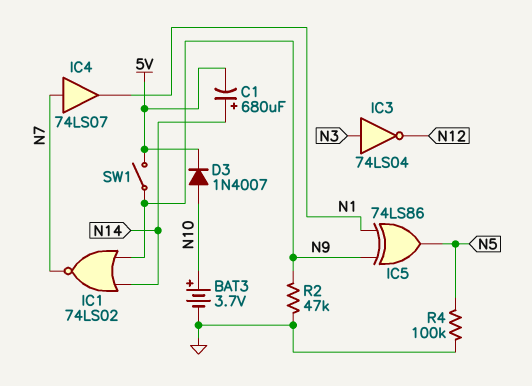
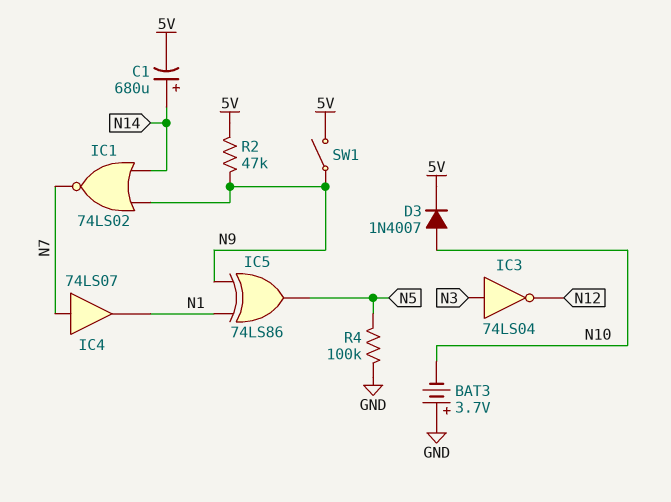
BAT3: 3.7V (plus N10, minus GND) -> 3.7V (plus GND, minus N10)
R2: 47k (GND, N9) -> 47k (5V, N9)

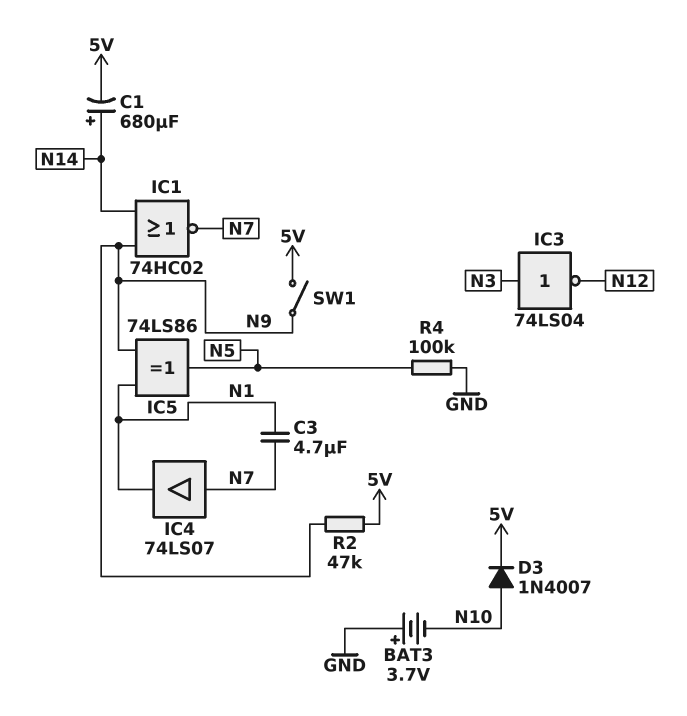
C3: none -> 4.7uF (N1, N7)
IC1: NOR 74LS02 (in N9, in N14, out N7) -> NOR 74HC02 (in N9, in N14, out N7)

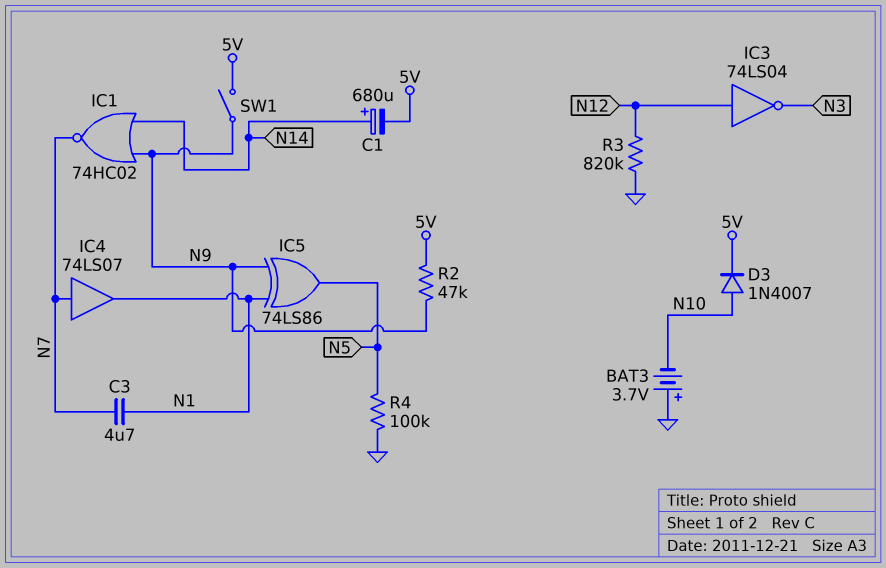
IC3: NOT 74LS04 (in N3, out N12) -> NOT 74LS04 (in N12, out N3)
R3: none -> 820k (GND, N12)

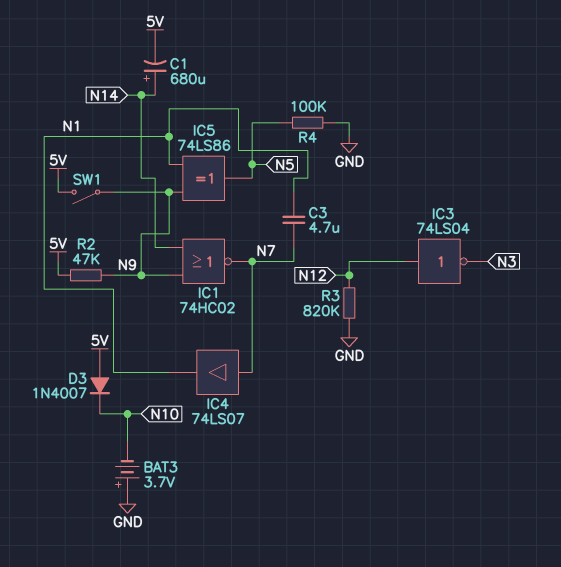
D3: diode 1N4007 (A N10, K 5V) -> diode 1N4007 (A 5V, K N10)

